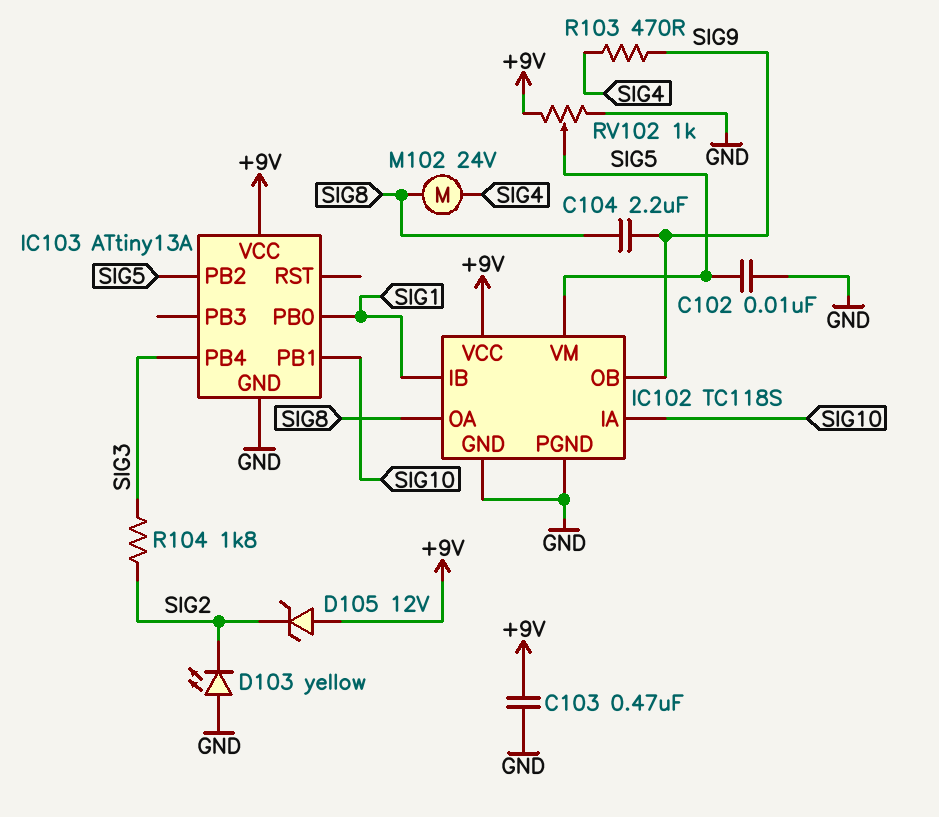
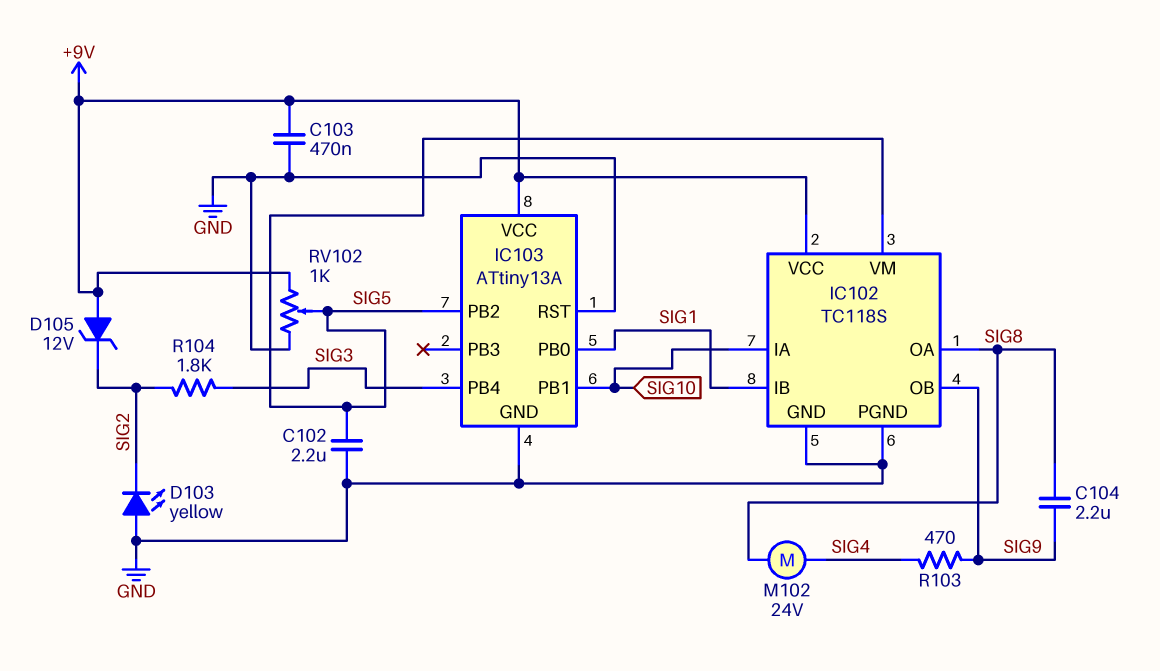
C102: 10nF (GND, SIG5) -> 2.2uF (GND, SIG5)
IC103 pin RST: none -> GND

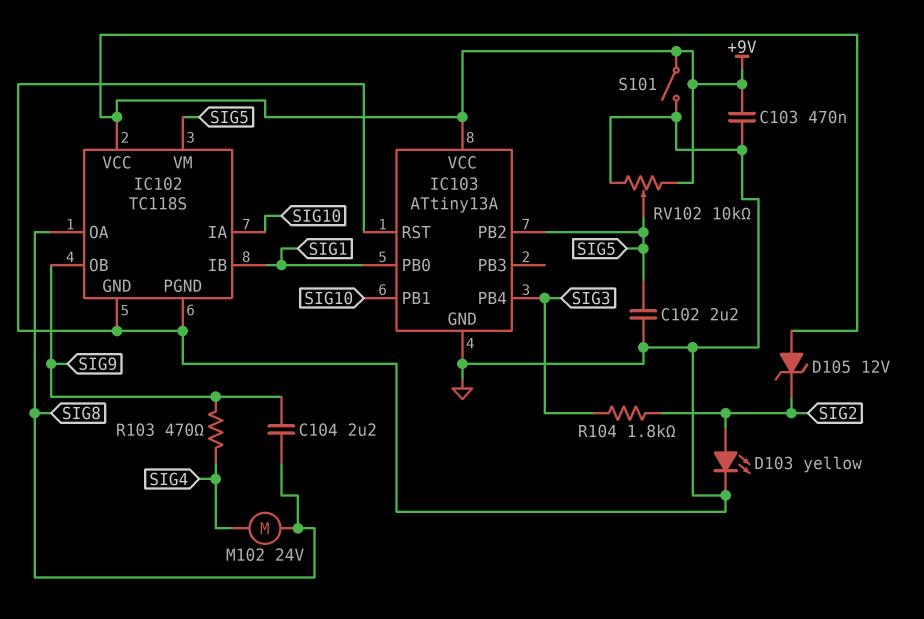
D103: LED yellow (A GND, K SIG2) -> LED yellow (A SIG2, K GND)
RV102: 1k (+9V, GND, wiper SIG5) -> 10k (+9V, GND, wiper SIG5)
S101: none -> switch (+9V, GND)

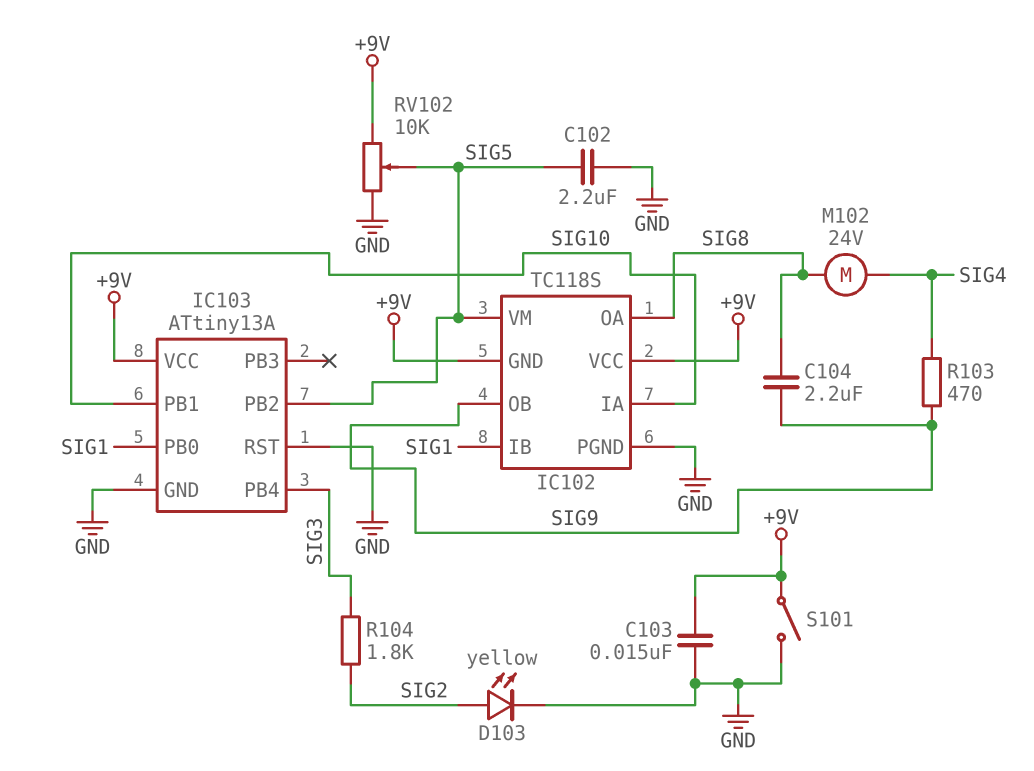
C103: 470nF (+9V, GND) -> 15nF (+9V, GND)
D105: zener 12V (A +9V, K SIG2) -> none
IC102 pin GND: GND -> +9V

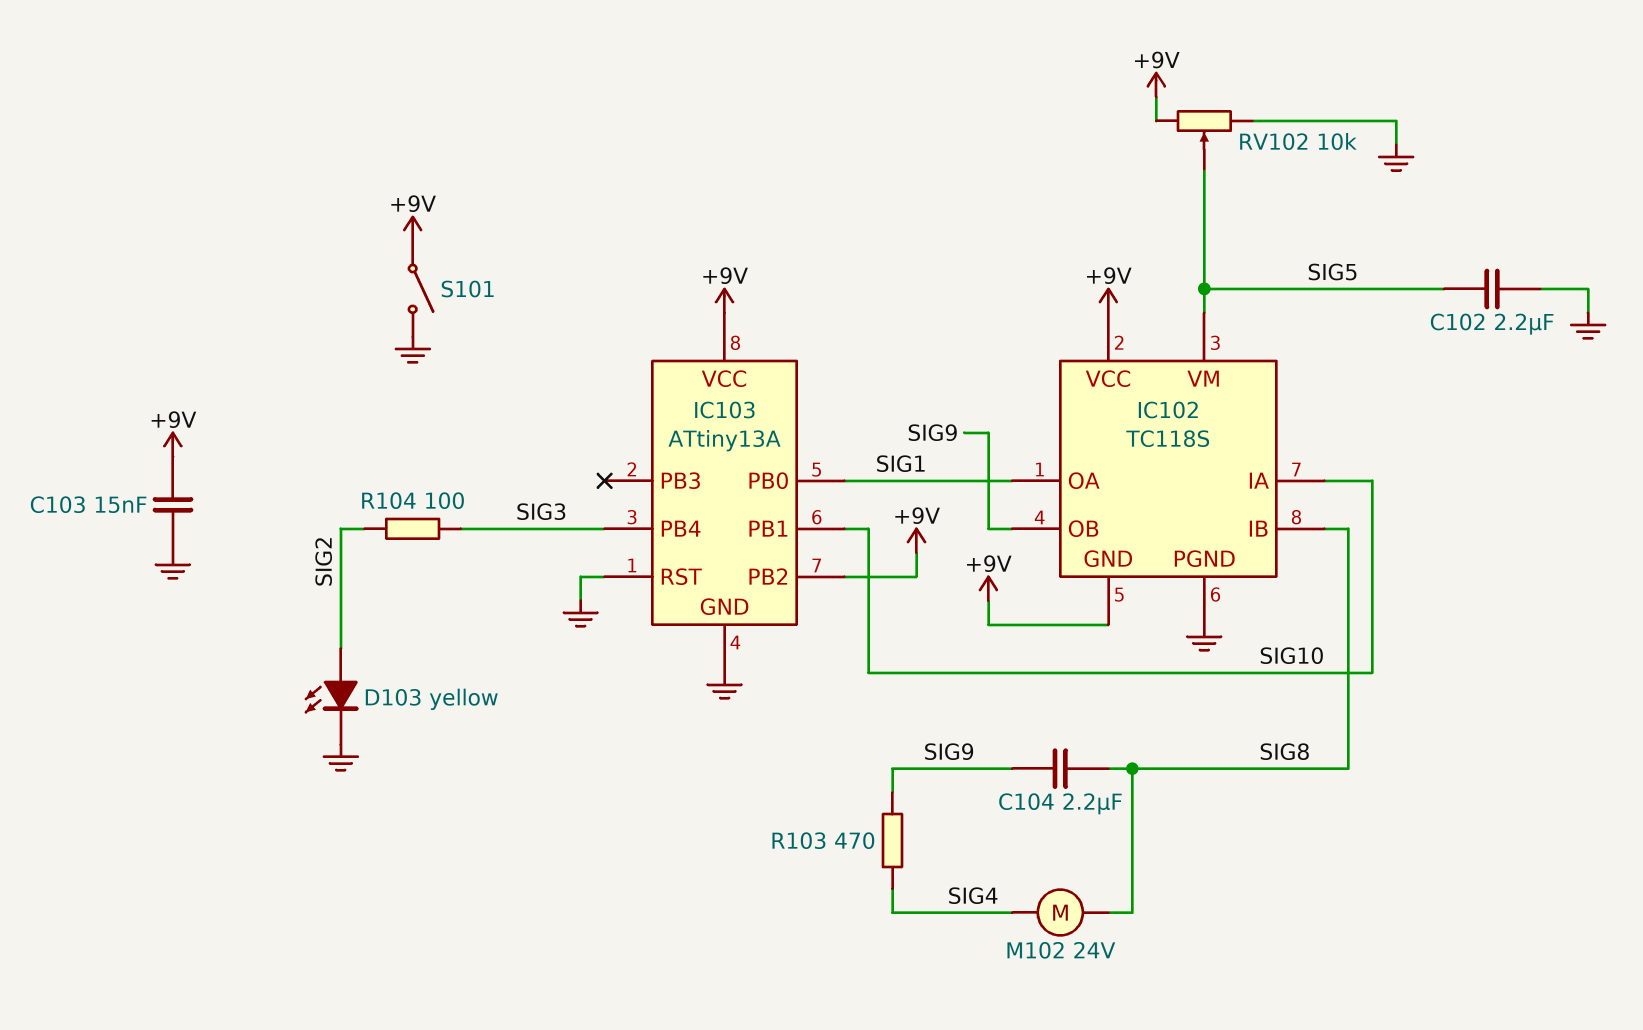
IC102 pin IB: SIG1 -> SIG8
IC102 pin OA: SIG8 -> SIG1
IC103 pin PB2: SIG5 -> +9V
R104: 1.8k (SIG2, SIG3) -> 100 (SIG2, SIG3)

